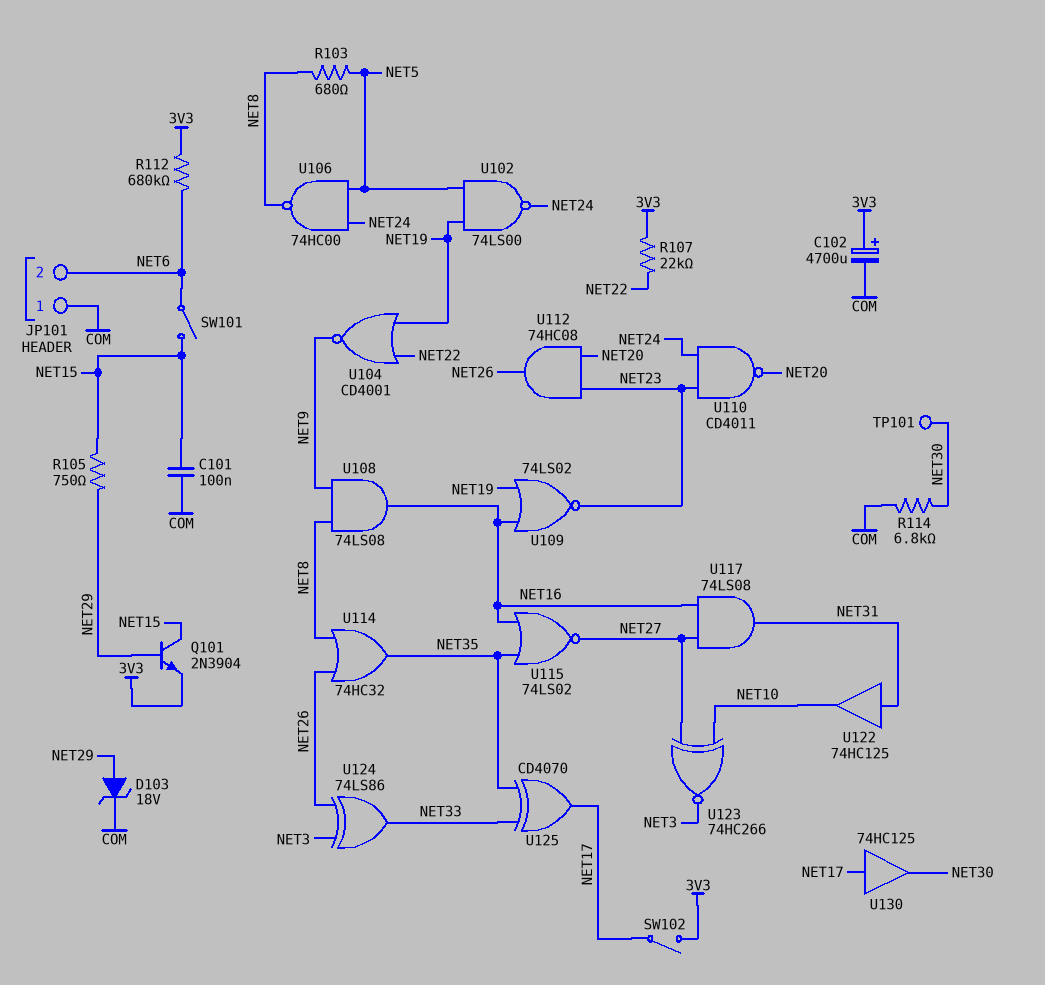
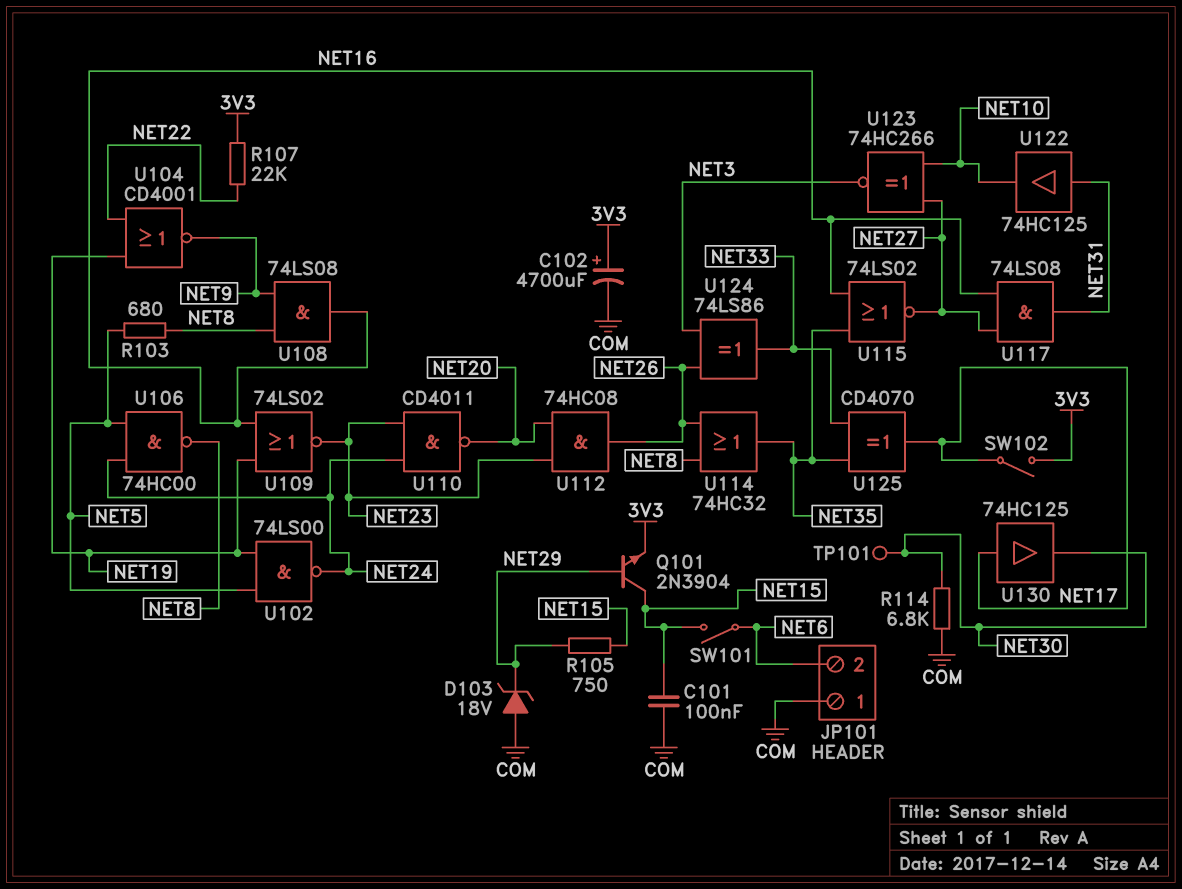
D103: zener 18V (A NET29, K COM) -> zener 18V (A COM, K NET29)
R112: 680k (3V3, NET6) -> none

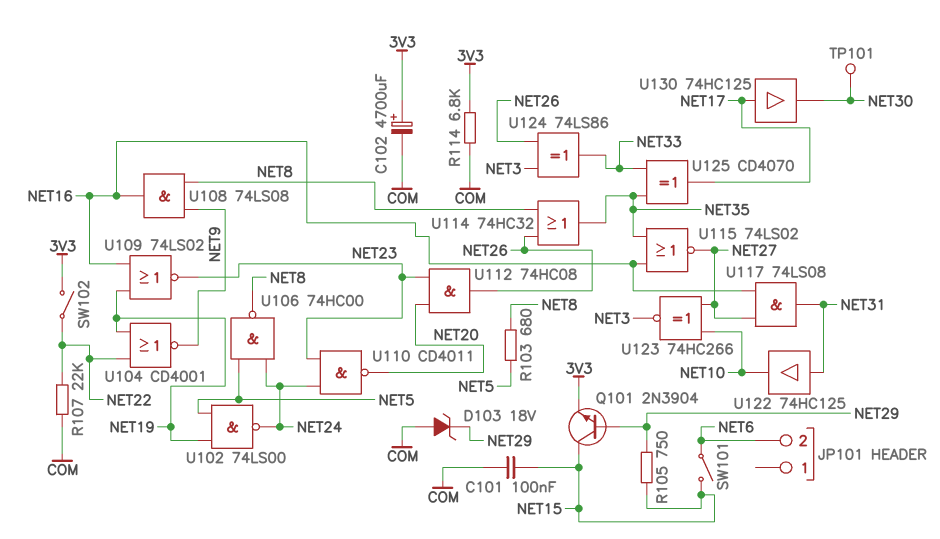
JP101 pin 1: COM -> none
R107: 22k (3V3, NET22) -> 22k (COM, NET22)
R114: 6.8k (COM, NET30) -> 6.8k (3V3, COM)
SW102: switch (3V3, NET17) -> switch (3V3, NET22)

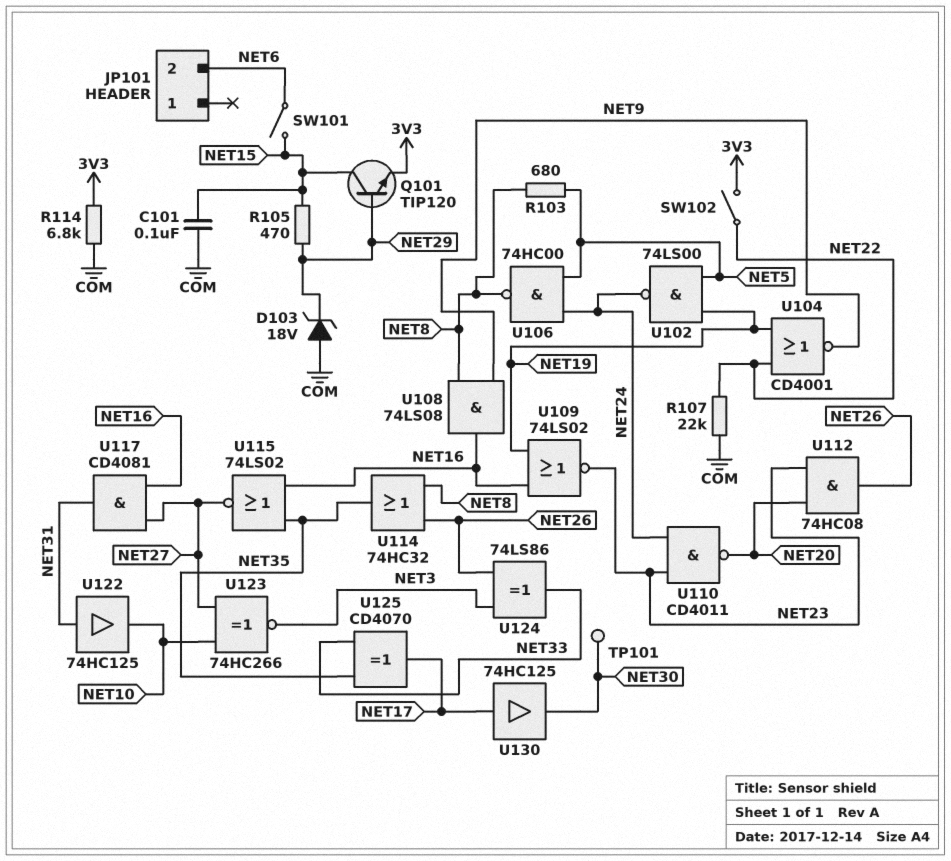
C102: 4700uF (plus 3V3, minus COM) -> none
Q101: NPN 2N3904 (B NET29, C NET15, E 3V3) -> NPN TIP120 (B NET29, C NET15, E 3V3)
R105: 750 (NET15, NET29) -> 470 (NET15, NET29)
U117: AND 74LS08 (in NET16, in NET27, out NET31) -> AND CD4081 (in NET16, in NET27, out NET31)

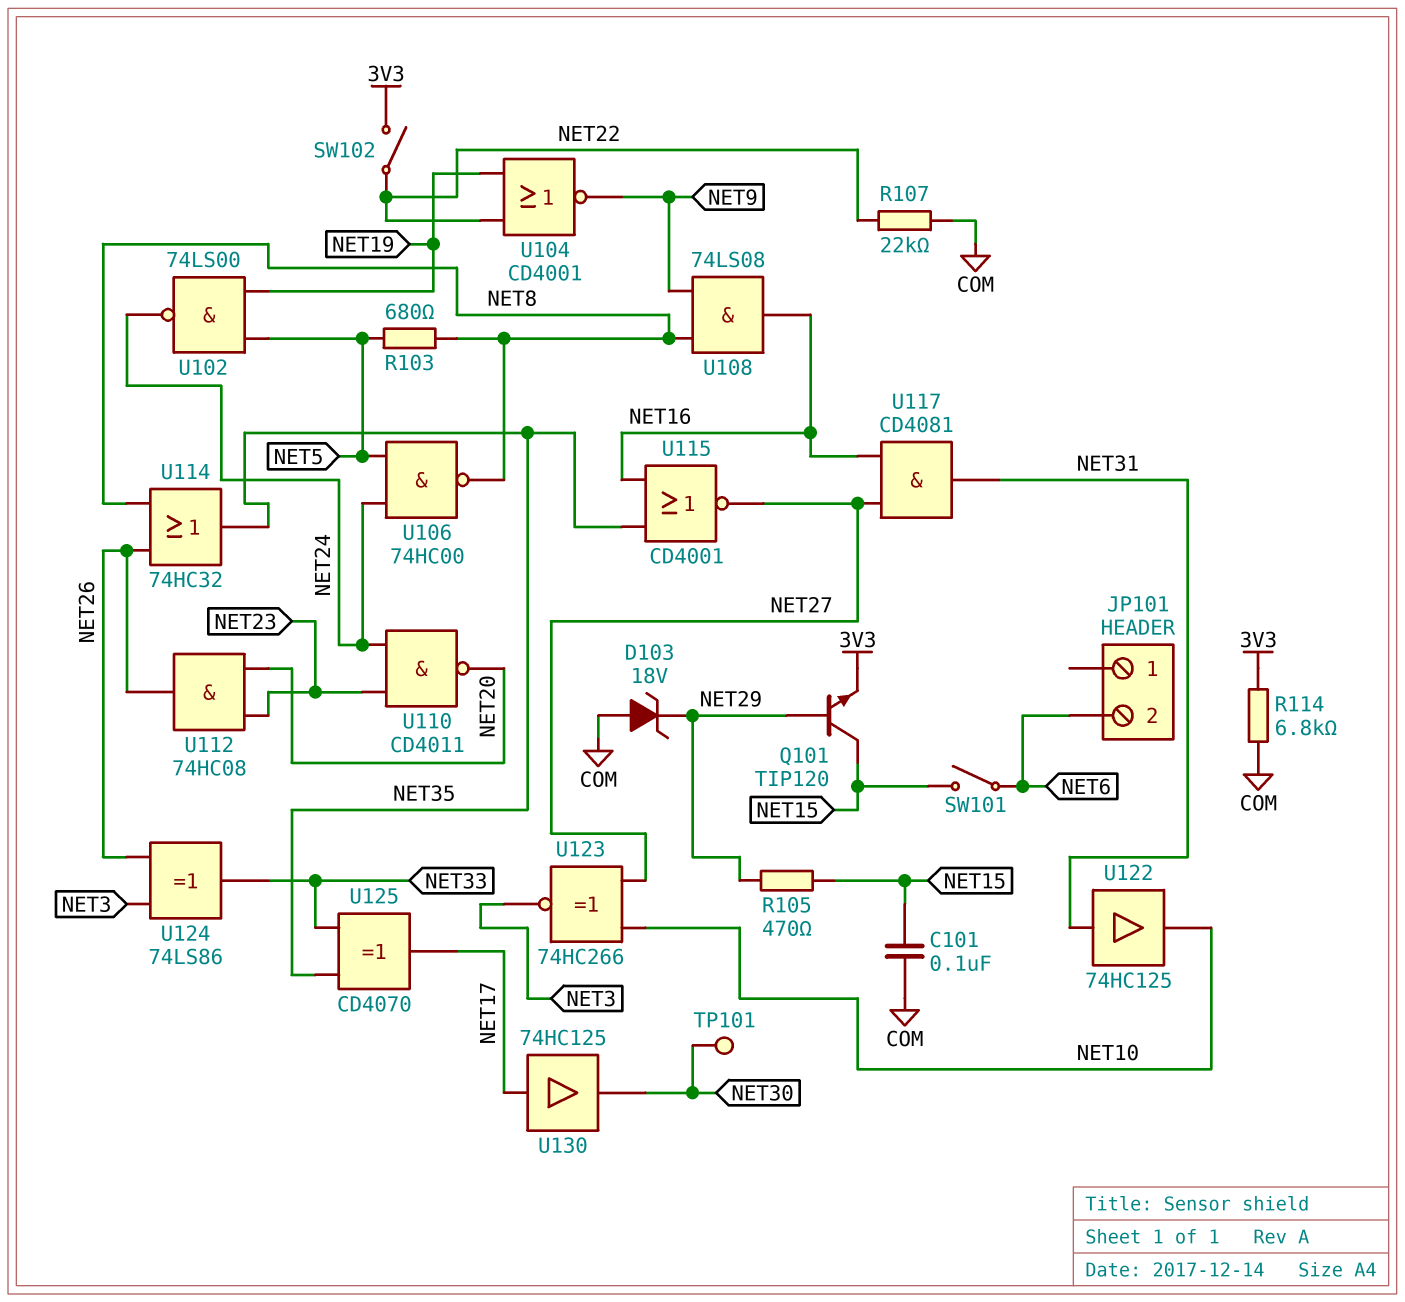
U109: NOR 74LS02 (in NET16, in NET19, out NET23) -> none
U115: NOR 74LS02 (in NET16, in NET35, out NET27) -> NOR CD4001 (in NET16, in NET35, out NET27)

